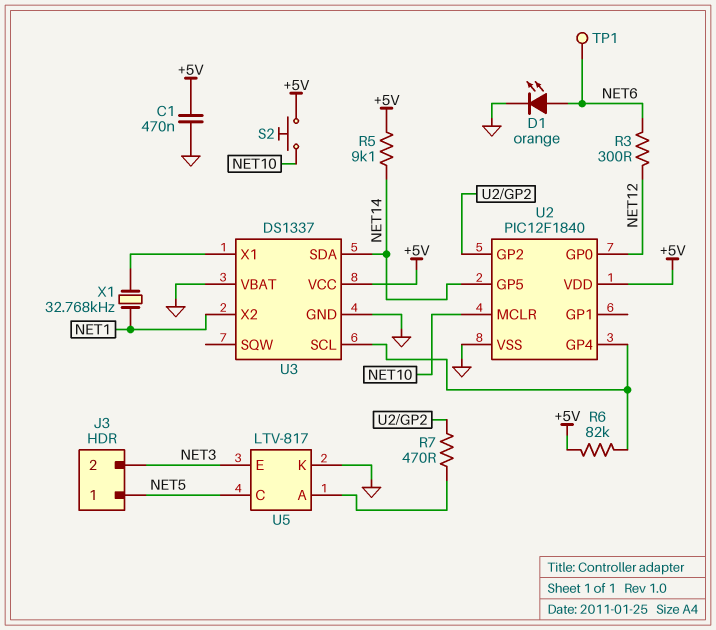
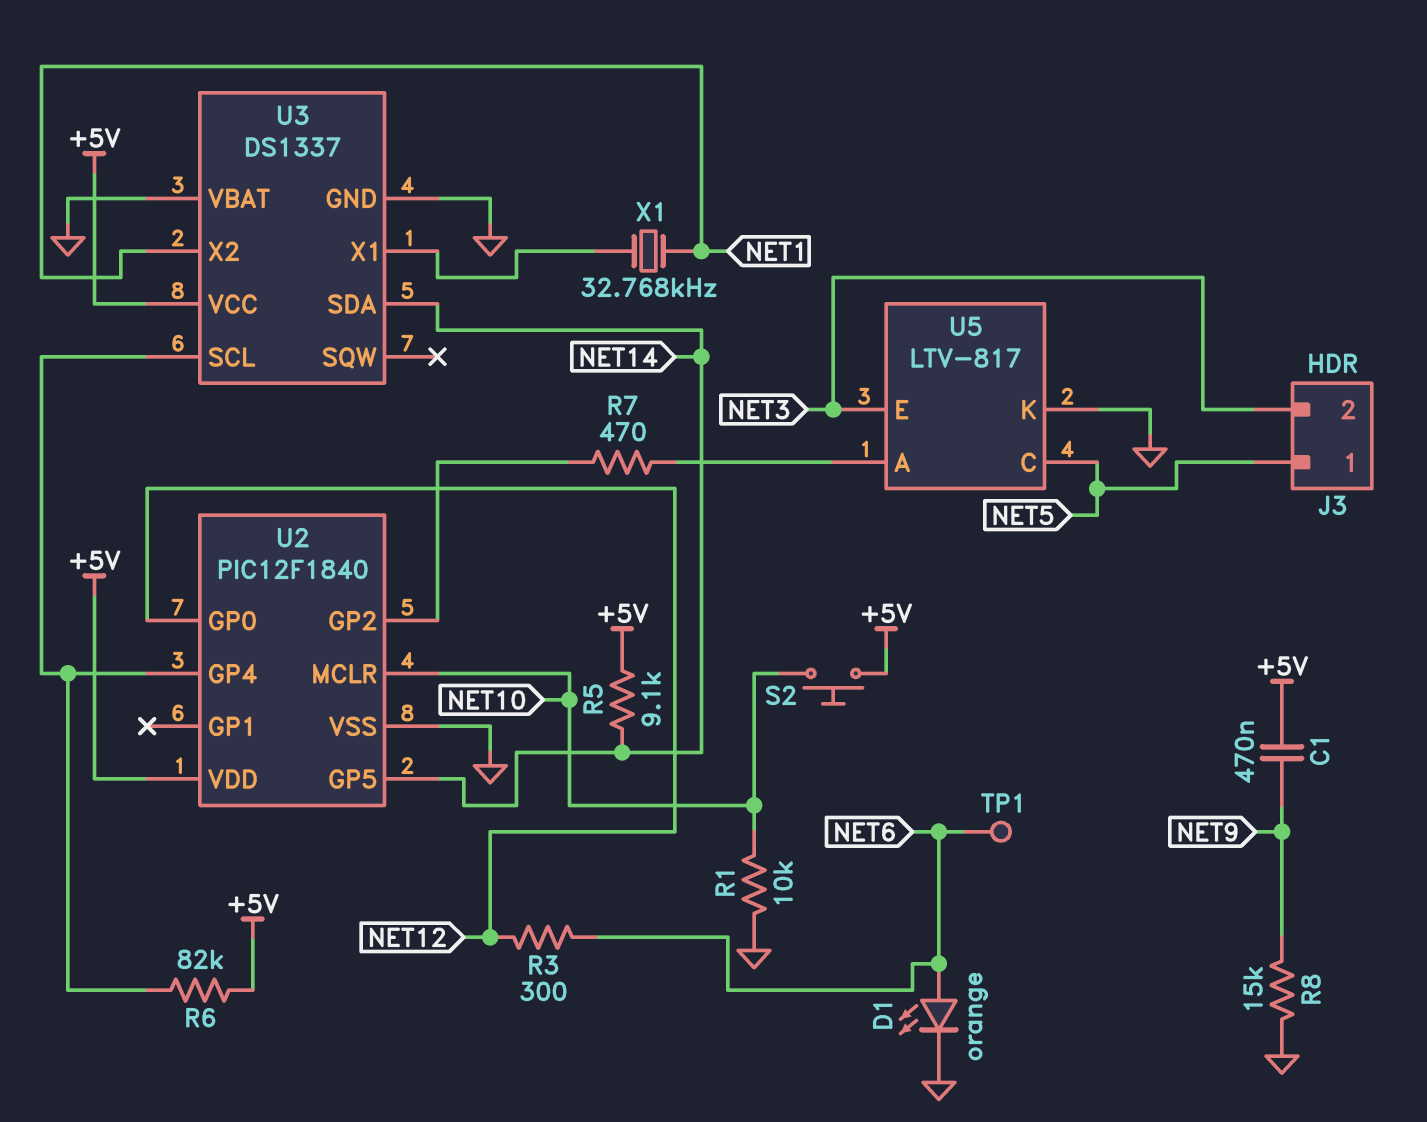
C1: 470nF (+5V, GND) -> 470nF (+5V, NET9)
R1: none -> 10k (GND, NET10)
R8: none -> 15k (GND, NET9)

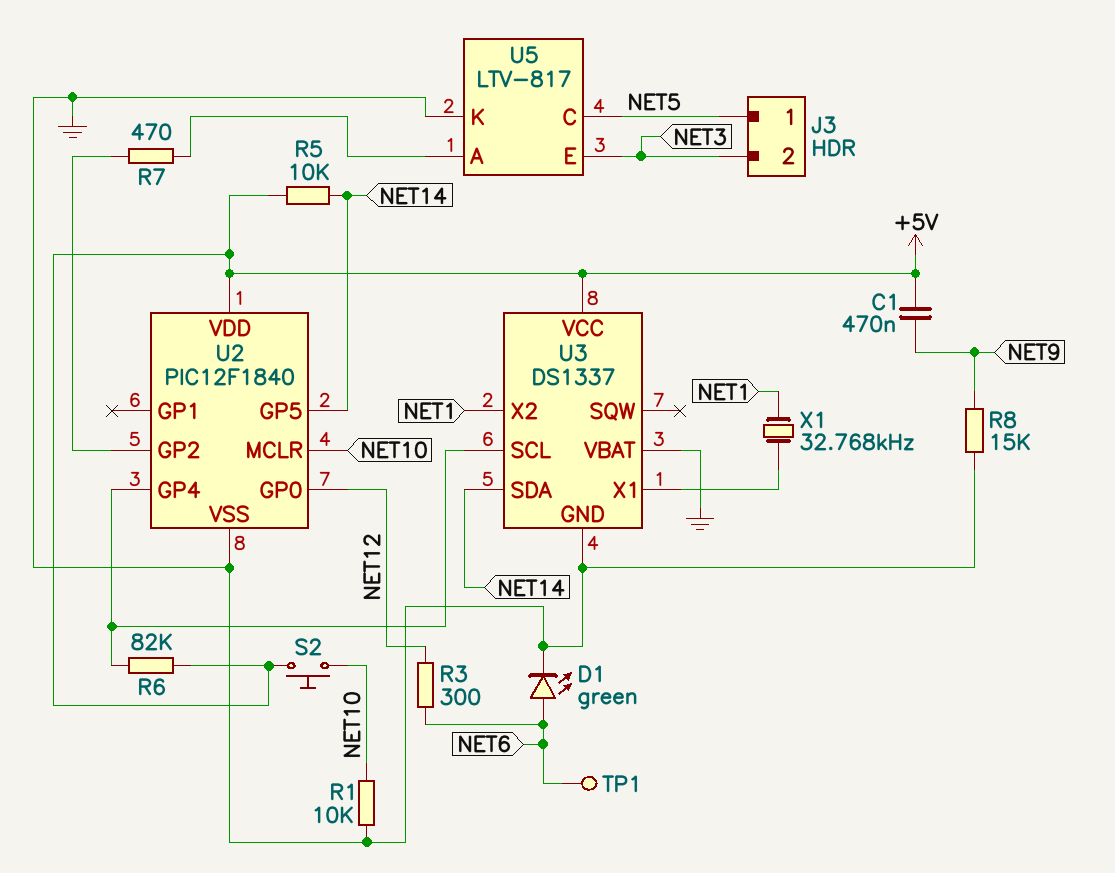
D1: LED orange (A NET6, K GND) -> LED green (A NET6, K GND)
R5: 9.1k (+5V, NET14) -> 10k (+5V, NET14)

